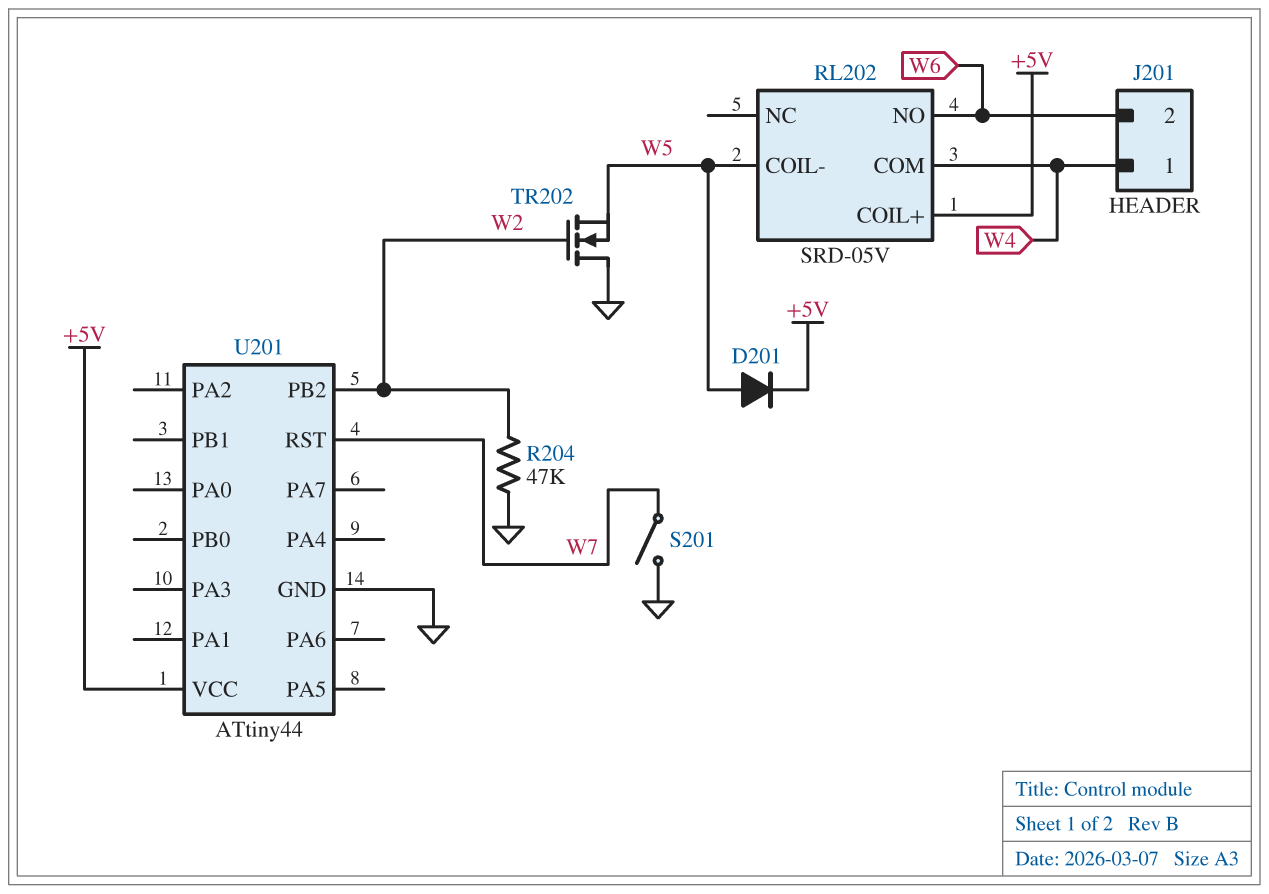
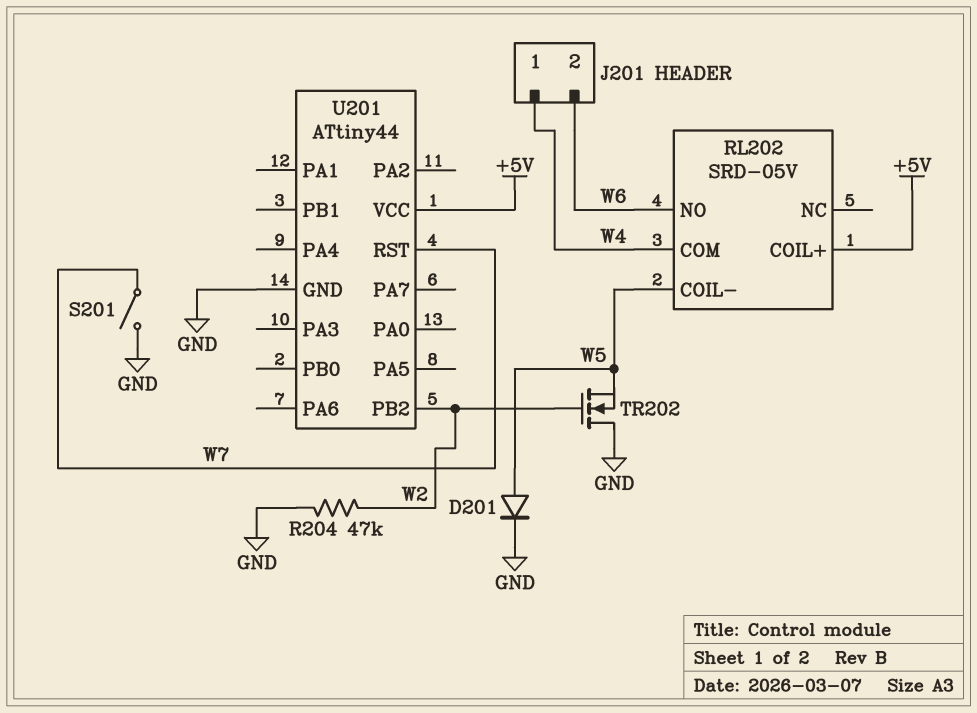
D201: diode (A W5, K +5V) -> diode (A W5, K GND)

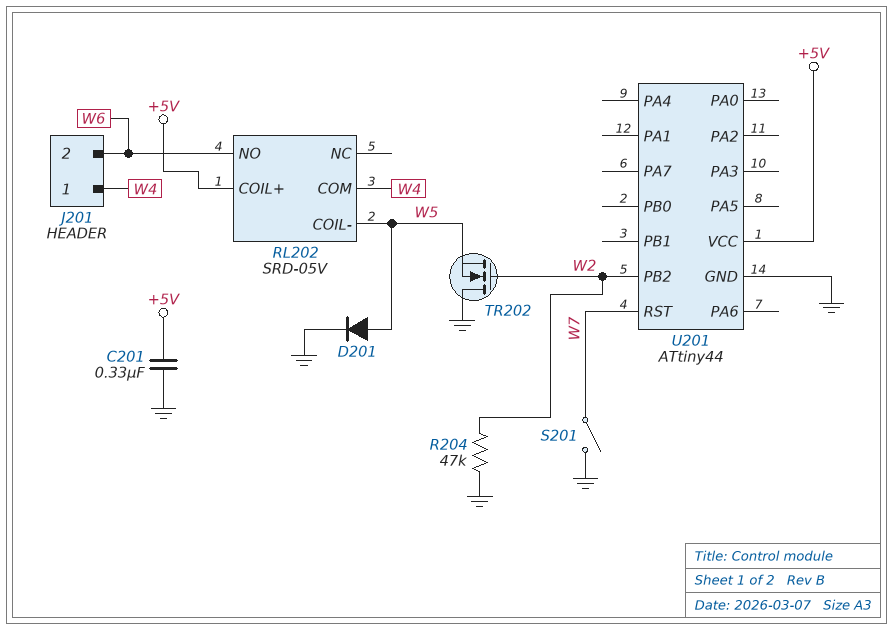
C201: none -> 330nF (+5V, GND)

